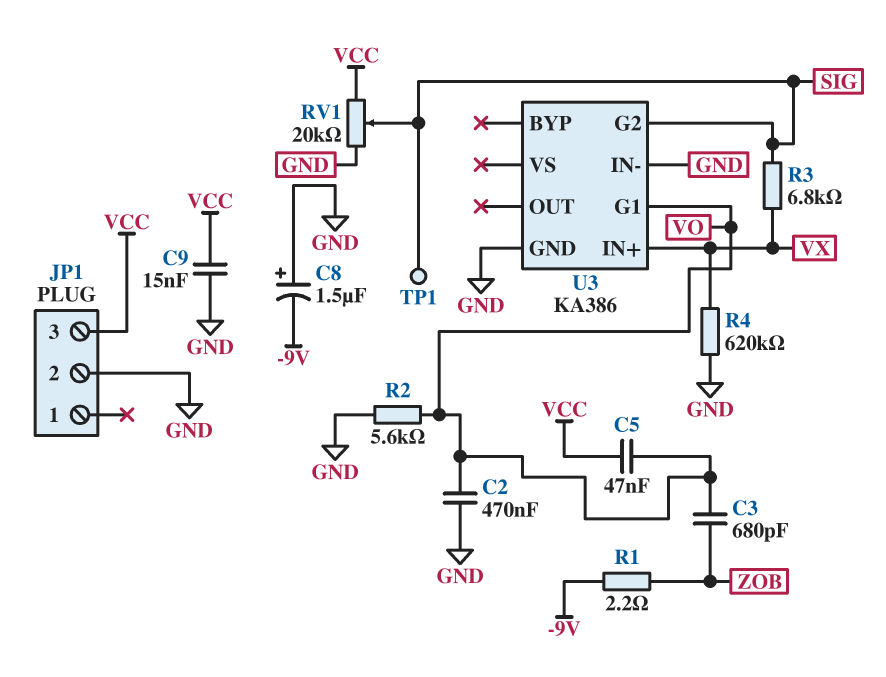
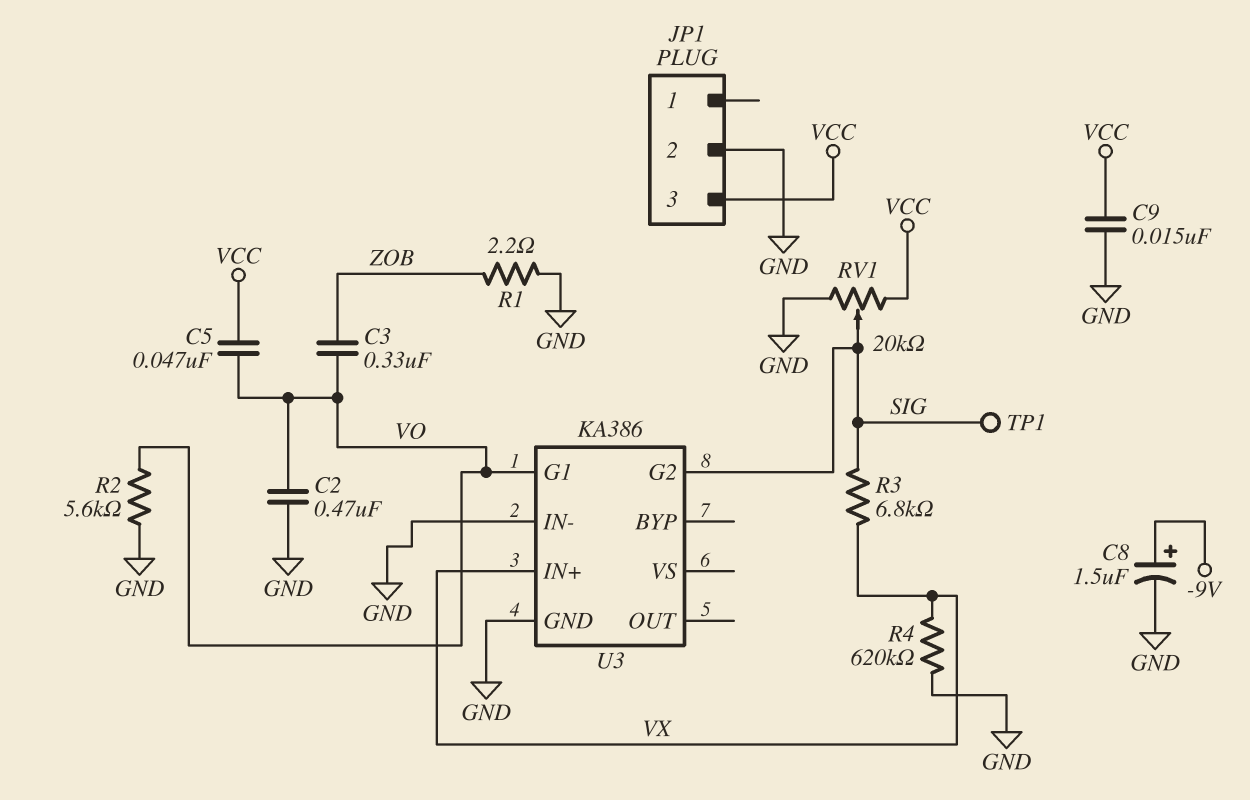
C3: 680pF (VO, ZOB) -> 330nF (VO, ZOB)
C8: 1.5uF (plus GND, minus -9V) -> 1.5uF (plus -9V, minus GND)
R1: 2.2 (-9V, ZOB) -> 2.2 (GND, ZOB)

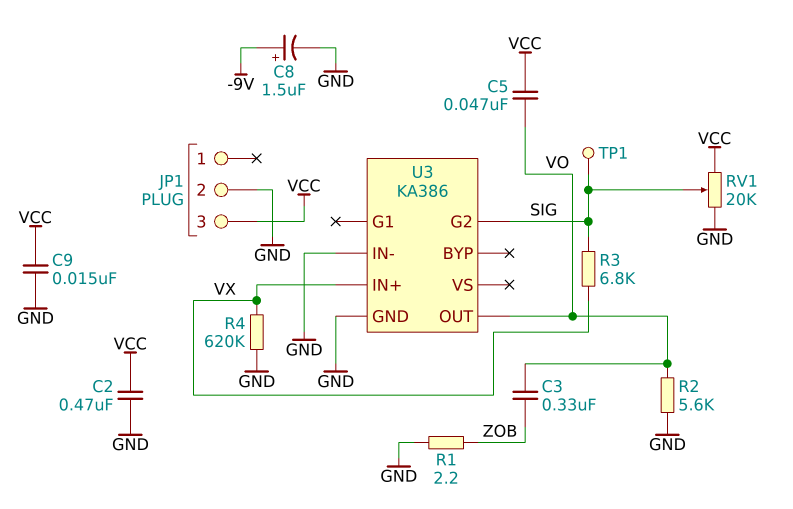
C2: 470nF (GND, VO) -> 470nF (GND, VCC)
U3 pin G1: VO -> none
U3 pin OUT: none -> VO

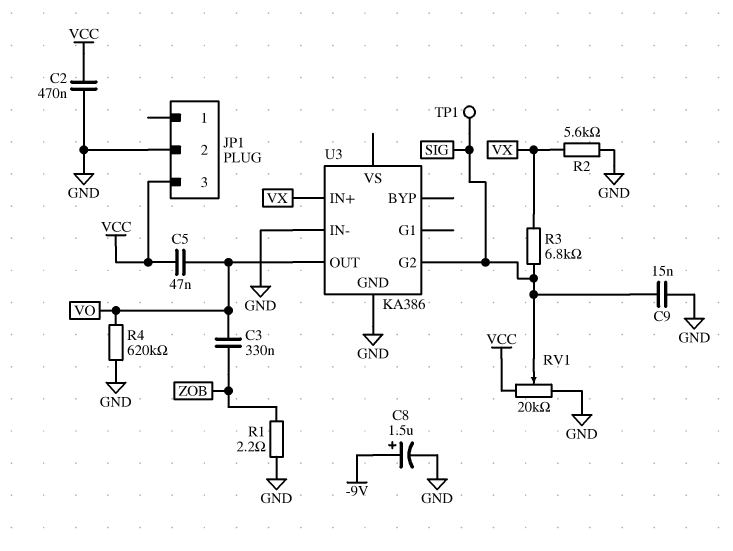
C9: 15nF (GND, VCC) -> 15nF (GND, SIG)
R2: 5.6k (GND, VO) -> 5.6k (GND, VX)
R4: 620k (GND, VX) -> 620k (GND, VO)

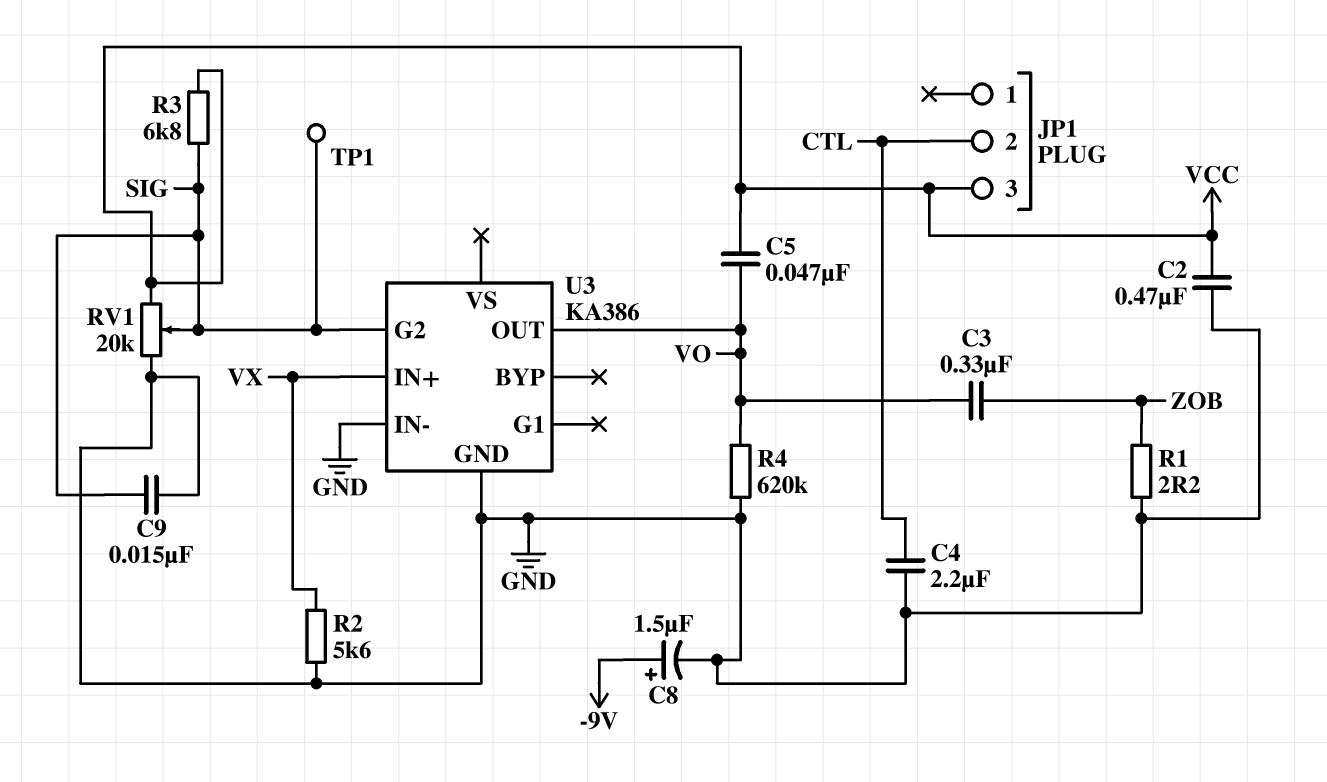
C4: none -> 2.2uF (CTL, GND)
JP1 pin 2: GND -> CTL
R3: 6.8k (SIG, VX) -> 6.8k (SIG, VCC)

